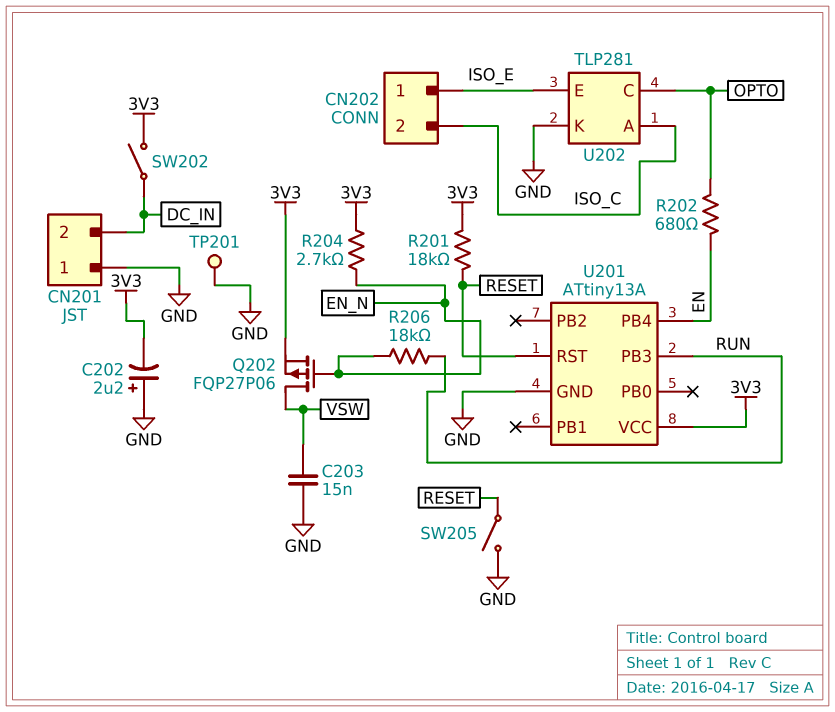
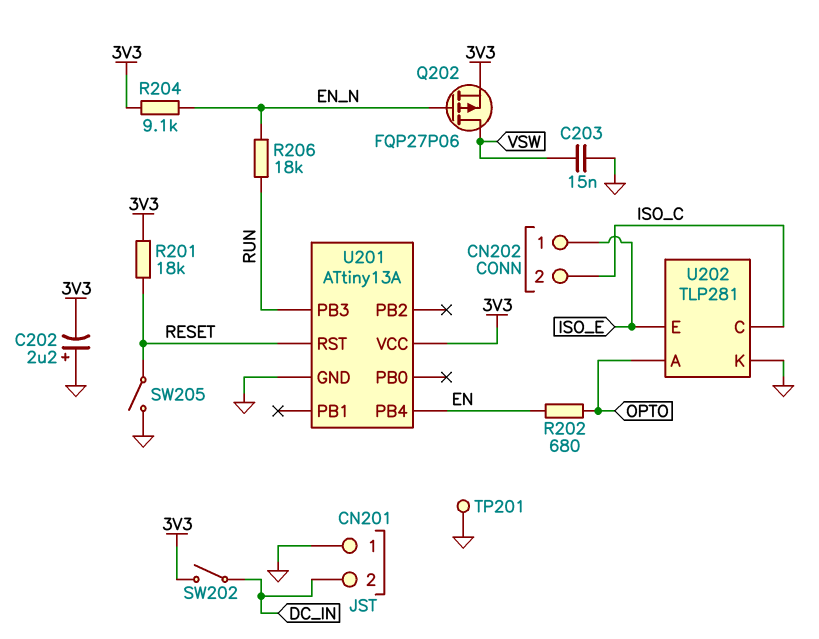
R204: 2.7k (3V3, EN_N) -> 9.1k (3V3, EN_N)
U202 pin A: ISO_C -> OPTO
U202 pin C: OPTO -> ISO_C

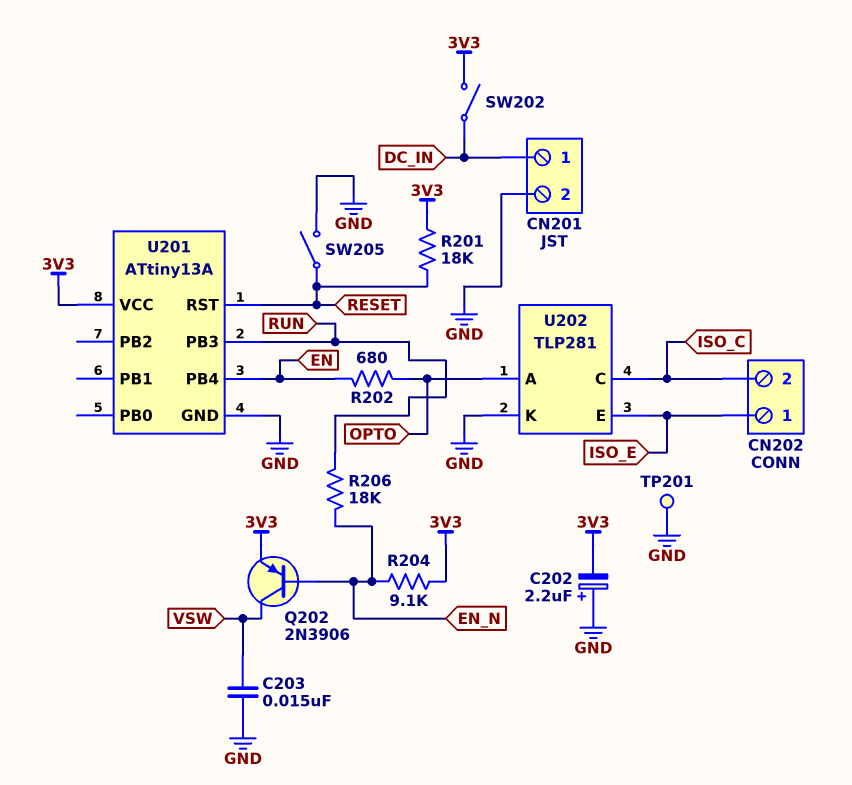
CN201 pin 1: GND -> DC_IN
CN201 pin 2: DC_IN -> GND
Q202: PMOS FQP27P06 (G EN_N, D VSW, S 3V3) -> PNP 2N3906 (B EN_N, C VSW, E 3V3)

